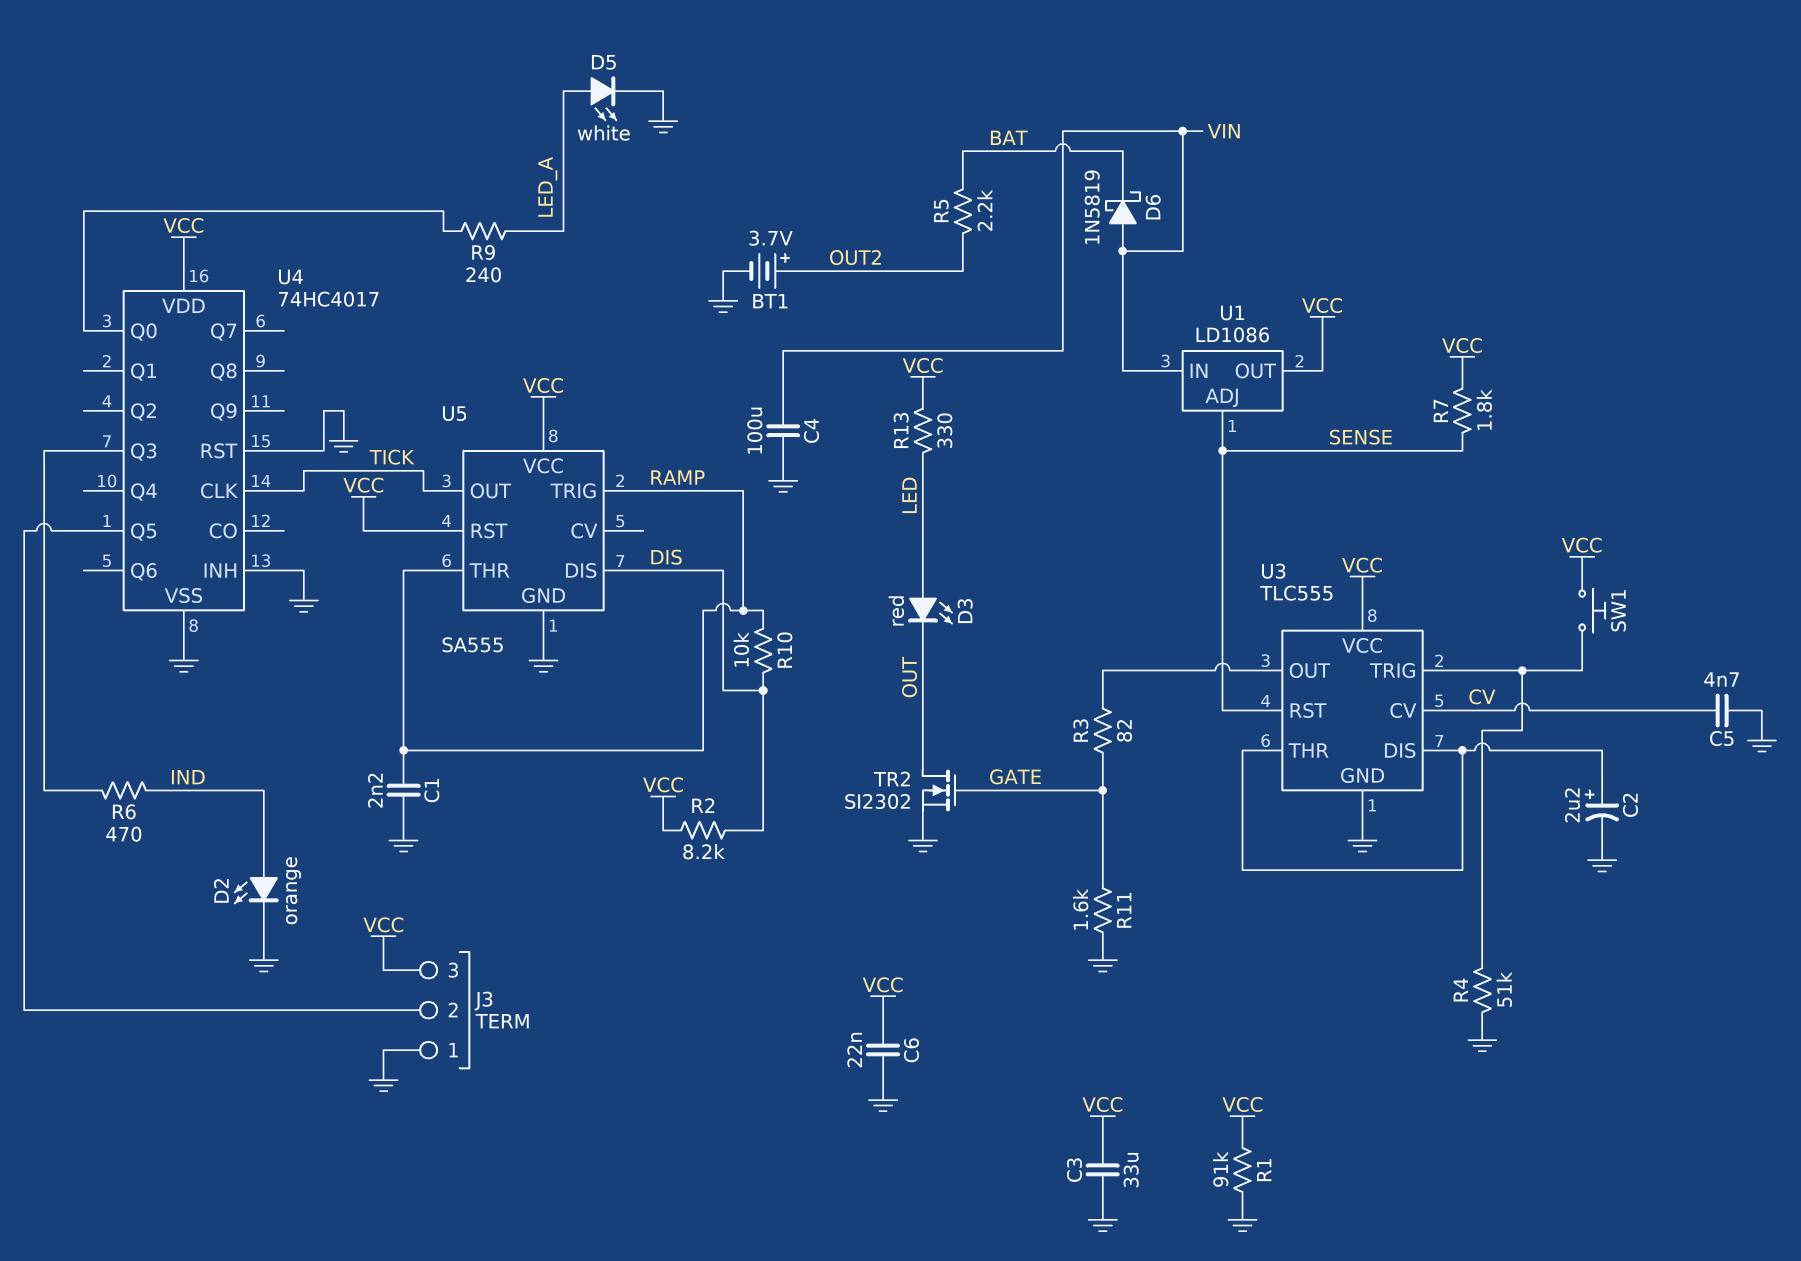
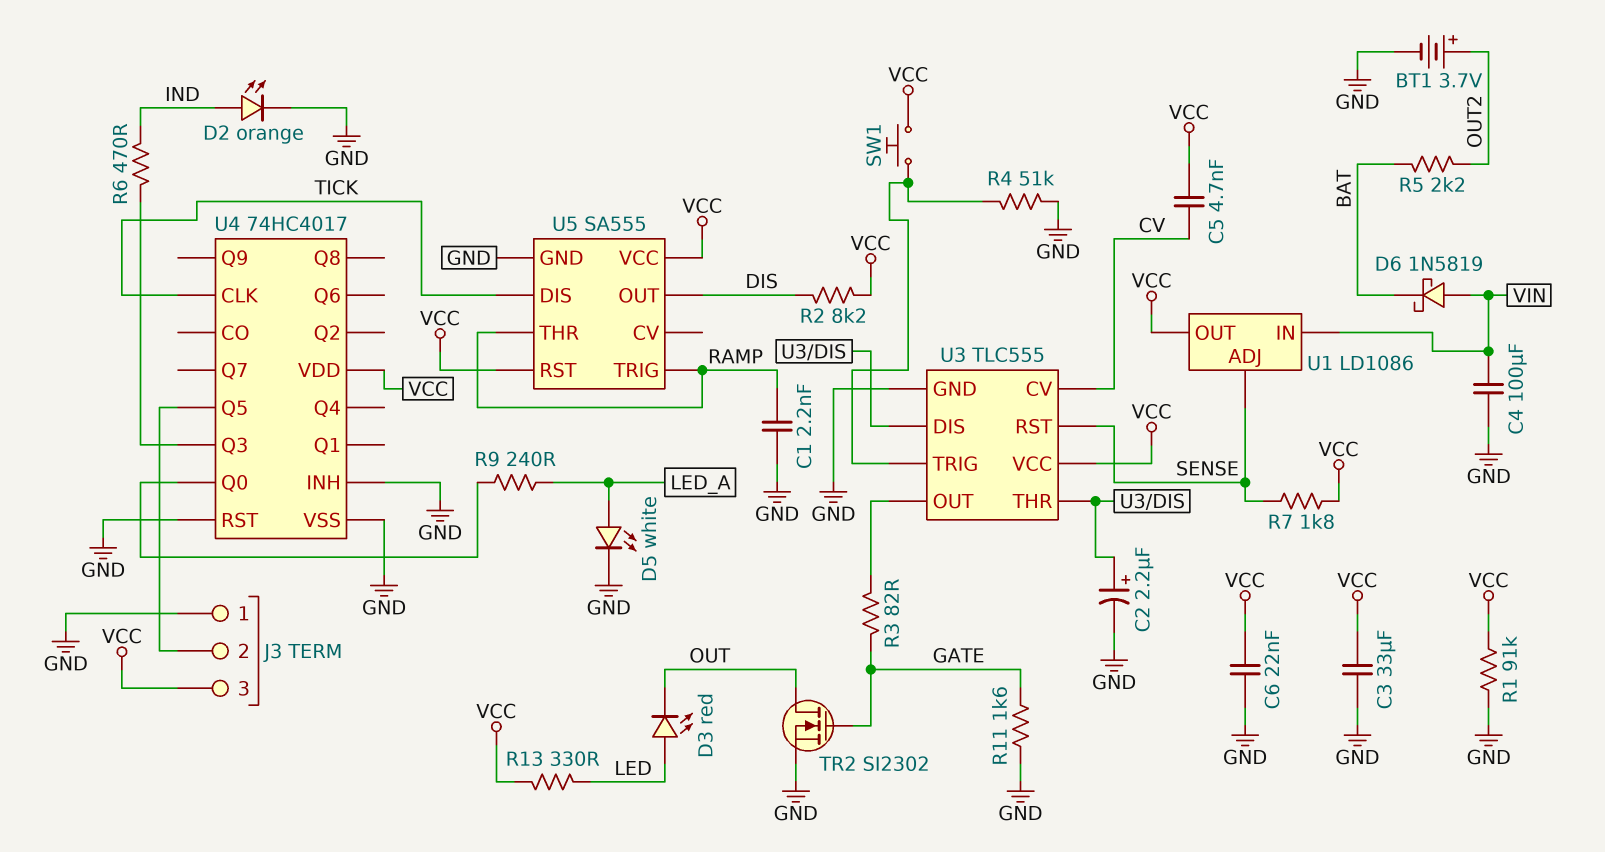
C5: 4.7nF (CV, GND) -> 4.7nF (CV, VCC)
R10: 10k (DIS, RAMP) -> none
U5 pin DIS: DIS -> TICK
U5 pin OUT: TICK -> DIS

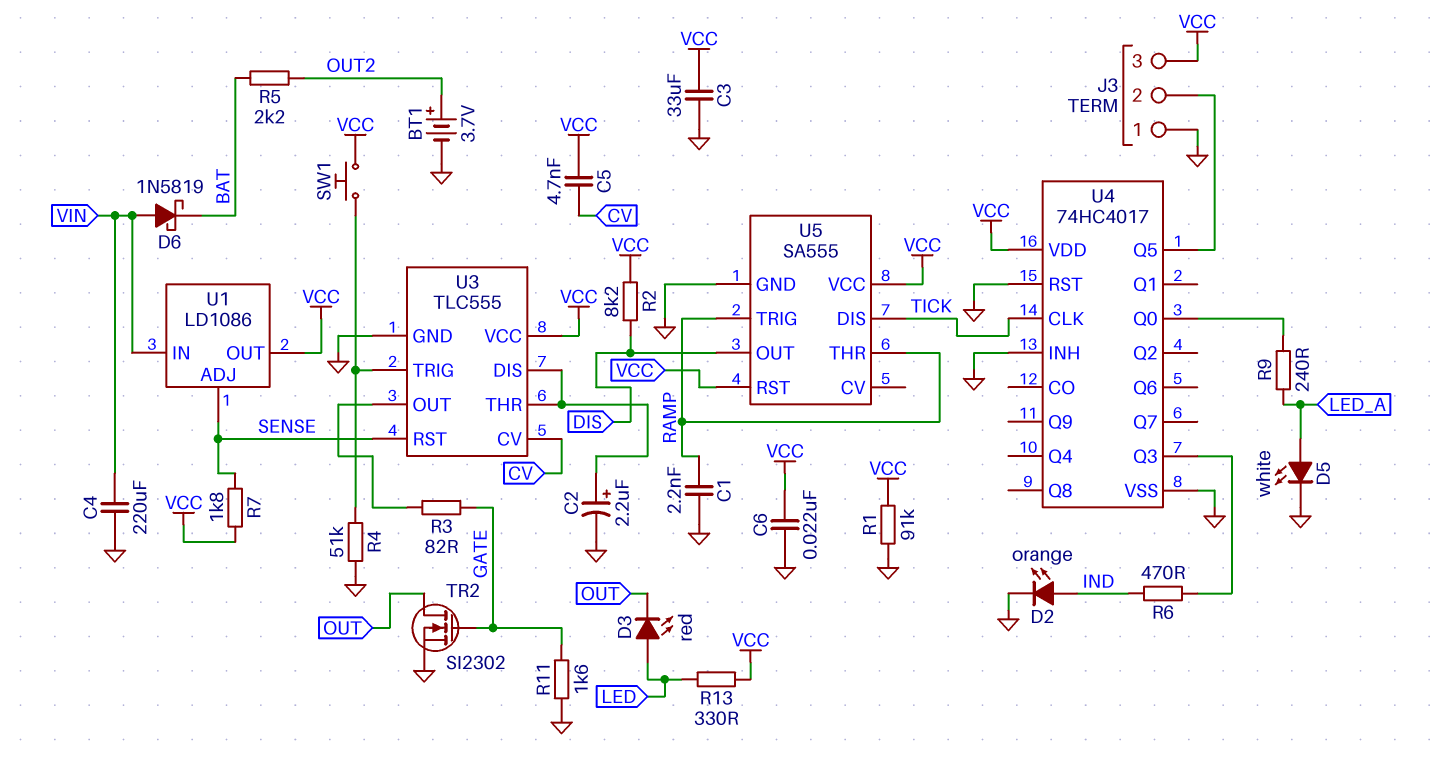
C4: 100uF (GND, VIN) -> 220uF (GND, VIN)

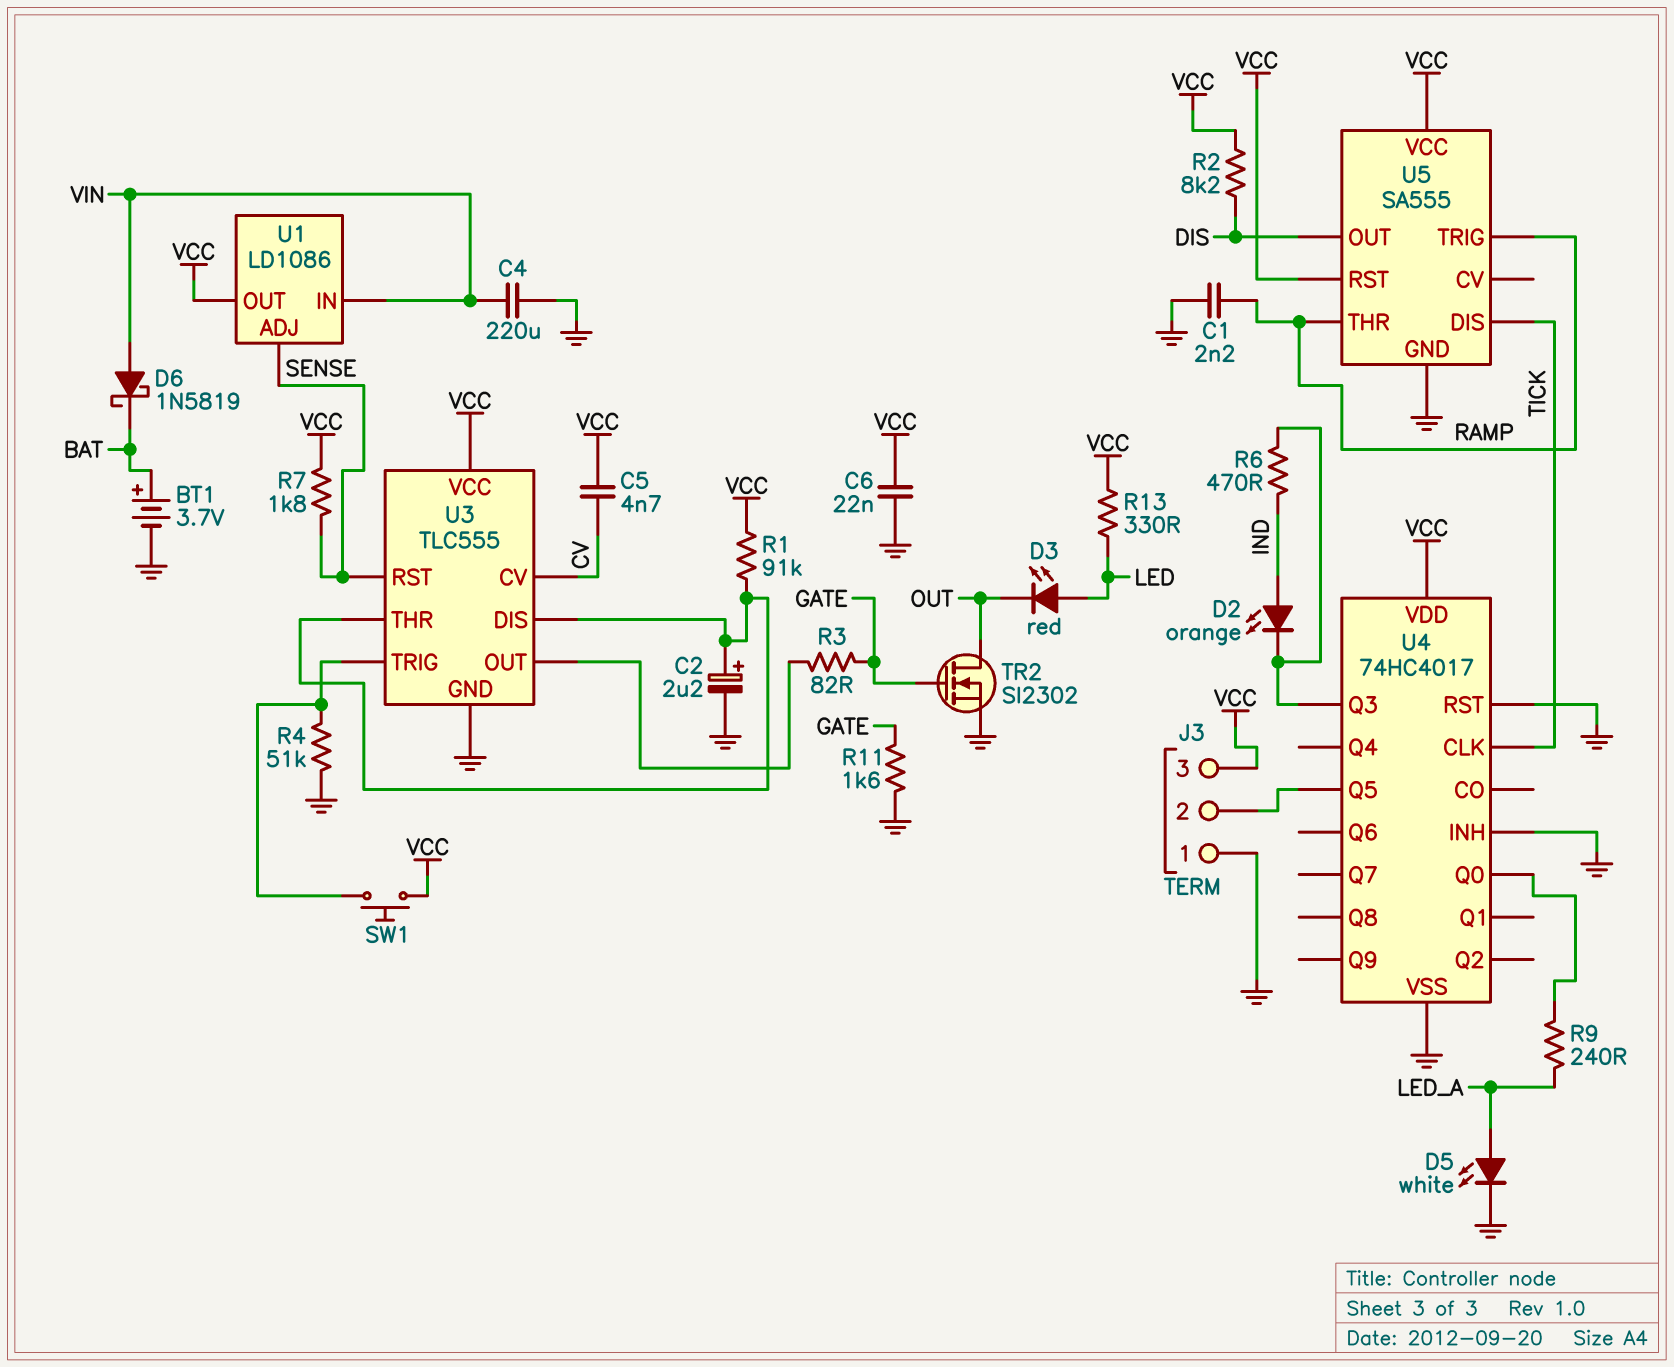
BT1: 3.7V (plus OUT2, minus GND) -> 3.7V (plus BAT, minus GND)
C3: 33uF (GND, VCC) -> none
D2: LED orange (A IND, K GND) -> LED orange (A IND, K U4/Q3)
R1: 91k (GND, VCC) -> 91k (U3/DIS, VCC)
R5: 2.2k (BAT, OUT2) -> none

